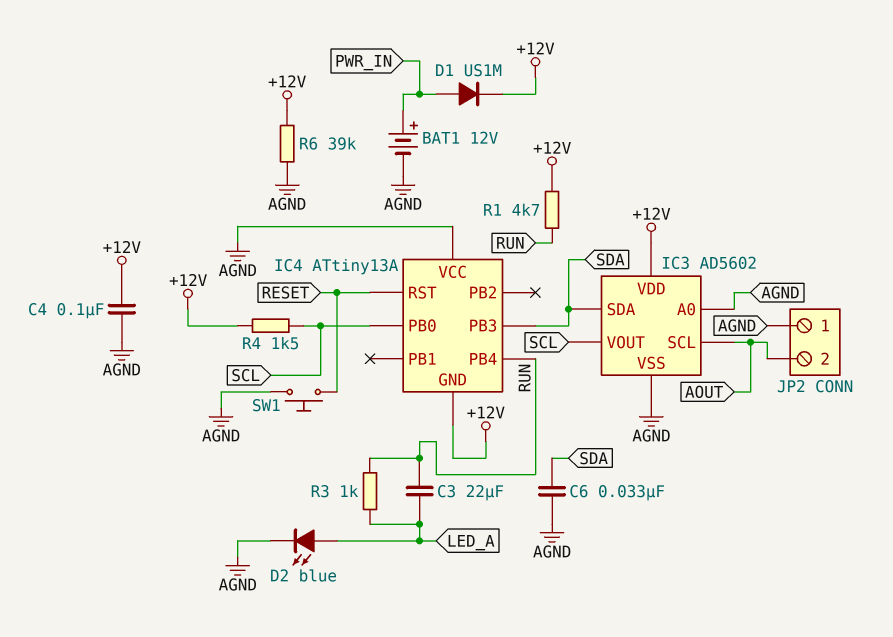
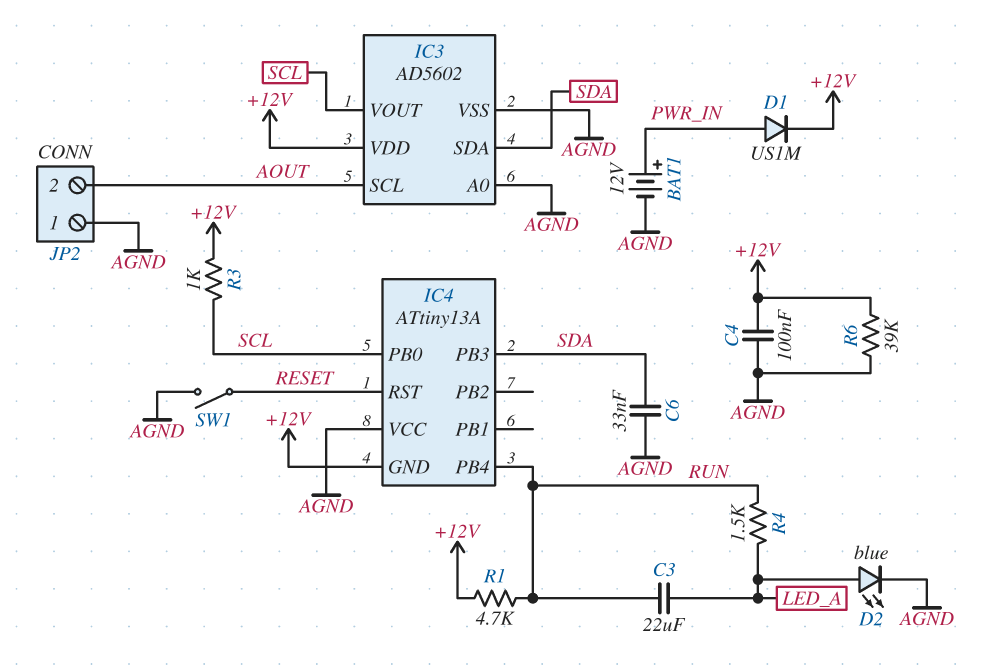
R3: 1k (LED_A, RUN) -> 1k (+12V, SCL)
R4: 1.5k (+12V, SCL) -> 1.5k (LED_A, RUN)
SW1: button (AGND, RESET) -> switch (AGND, RESET)

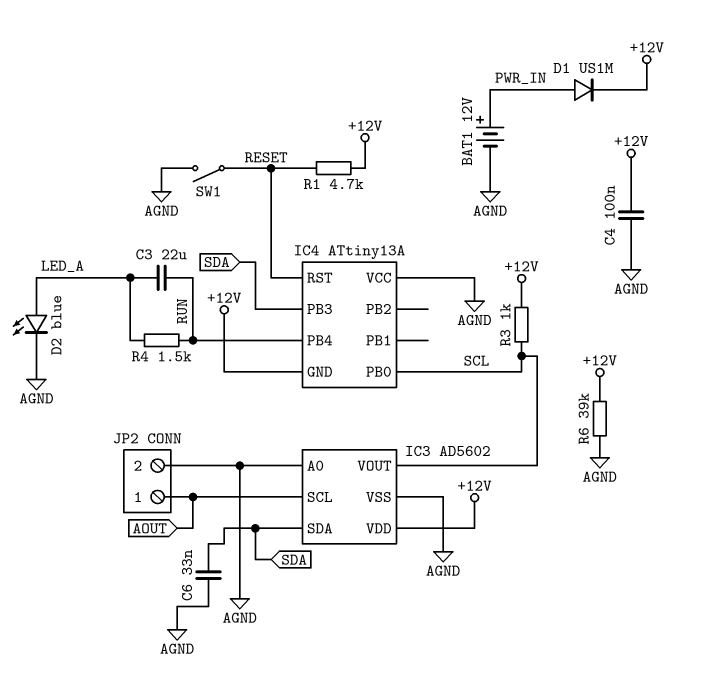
JP2 pin 1: AGND -> AOUT
JP2 pin 2: AOUT -> AGND
R1: 4.7k (+12V, RUN) -> 4.7k (+12V, RESET)

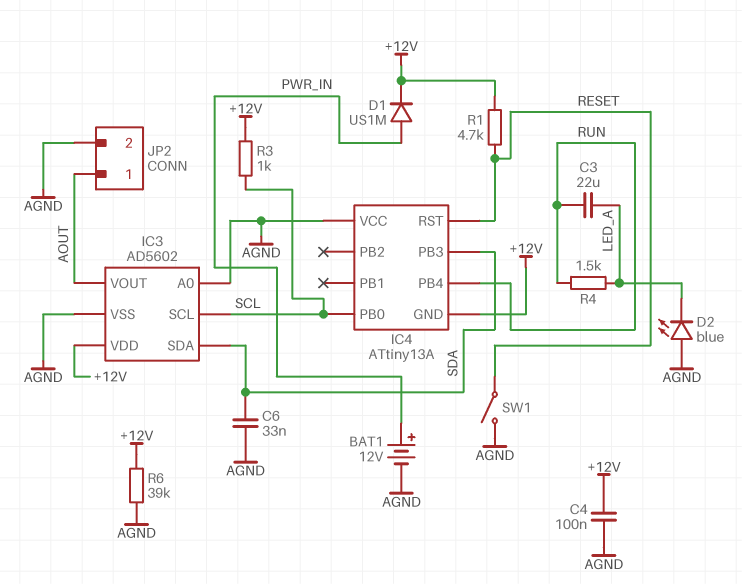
D2: LED blue (A LED_A, K AGND) -> LED blue (A AGND, K LED_A)
IC3 pin SCL: AOUT -> SCL
IC3 pin VOUT: SCL -> AOUT

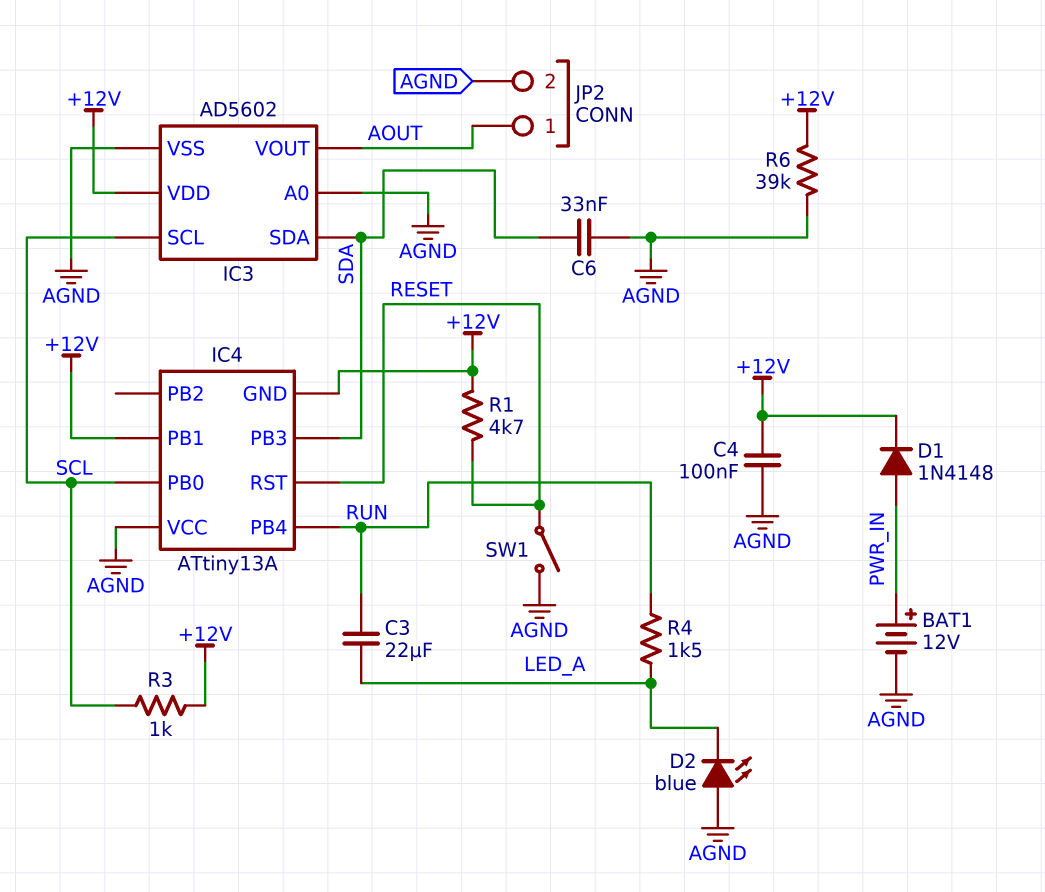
D1: diode US1M (A PWR_IN, K +12V) -> diode 1N4148 (A PWR_IN, K +12V)
IC4 pin PB1: none -> +12V

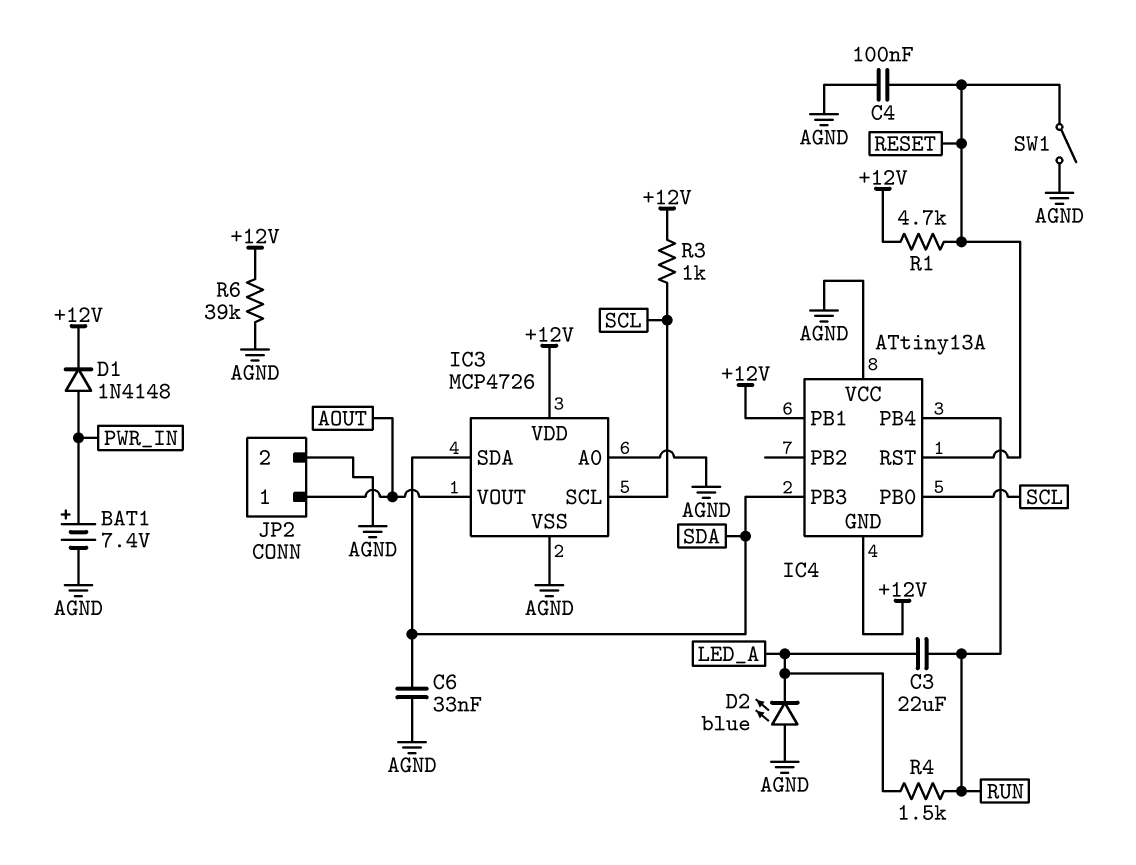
BAT1: 12V (plus PWR_IN, minus AGND) -> 7.4V (plus PWR_IN, minus AGND)
C4: 100nF (+12V, AGND) -> 100nF (AGND, RESET)
IC3: AD5602 -> MCP4726

